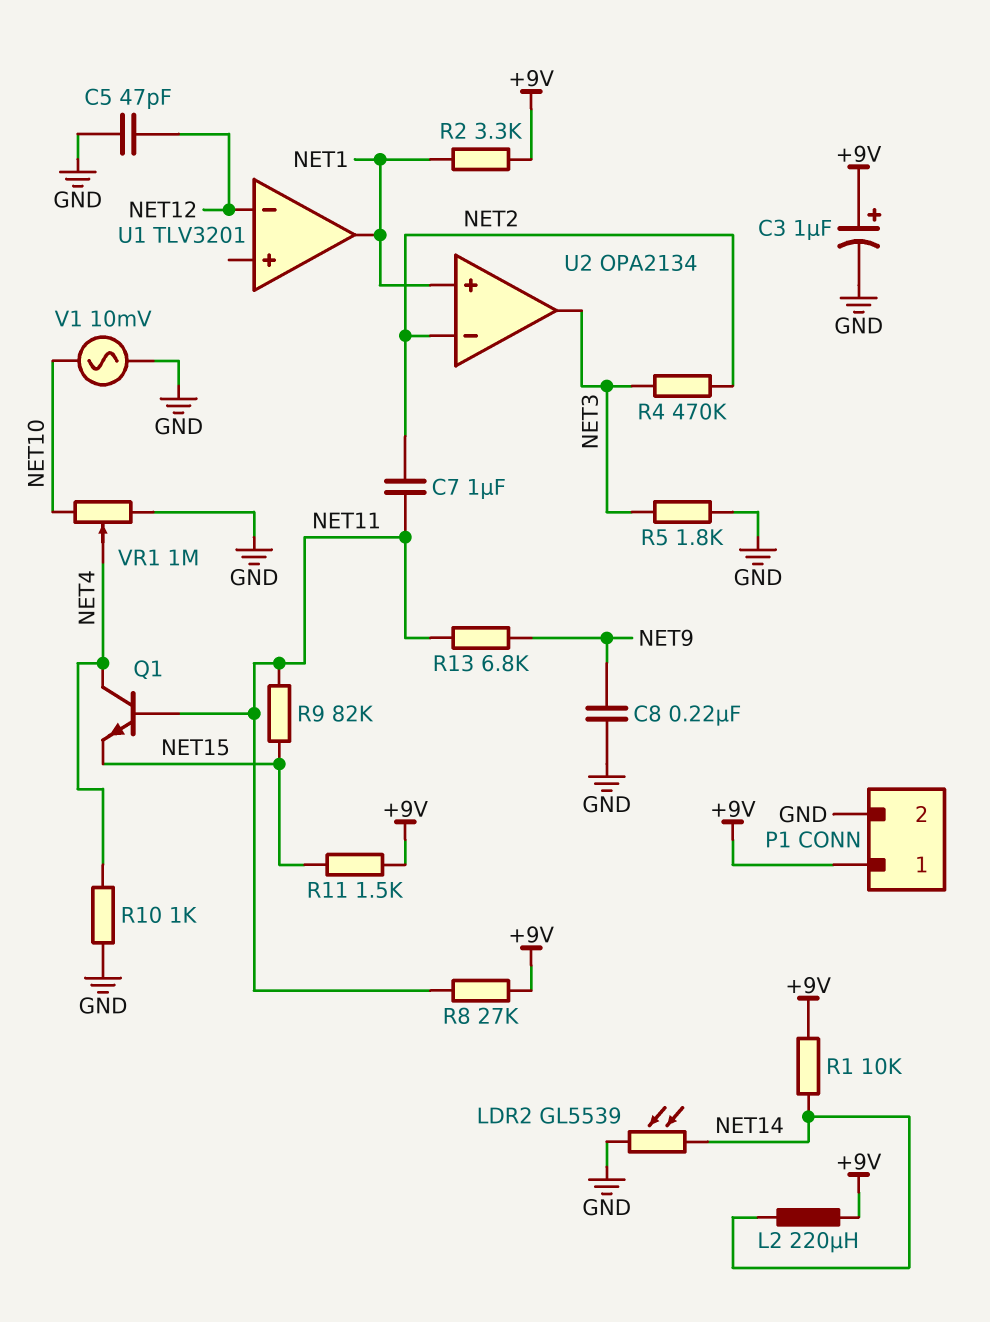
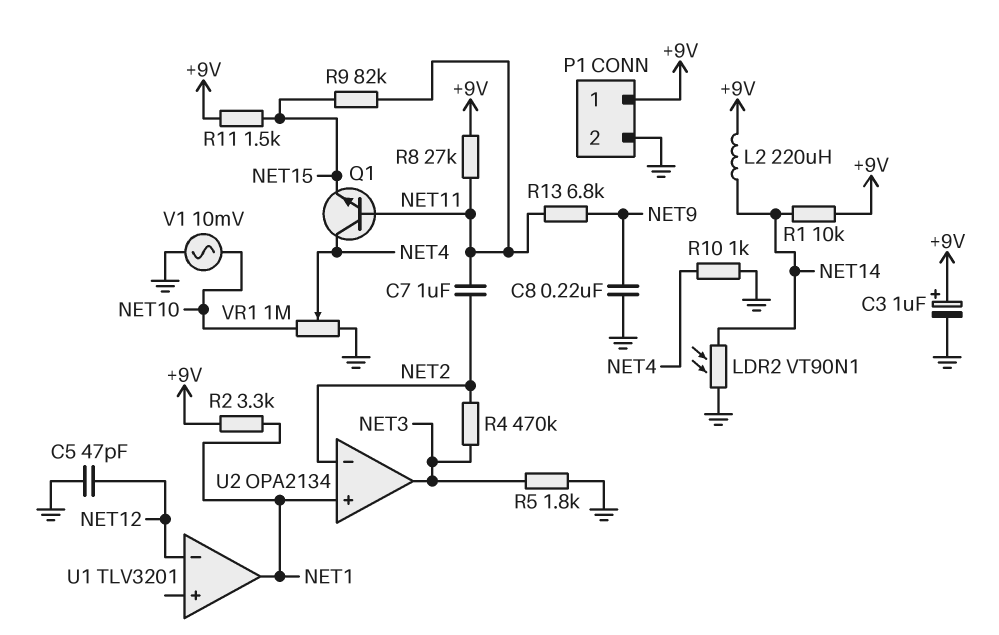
LDR2: GL5539 (GND, NET14) -> VT90N1 (GND, NET14)

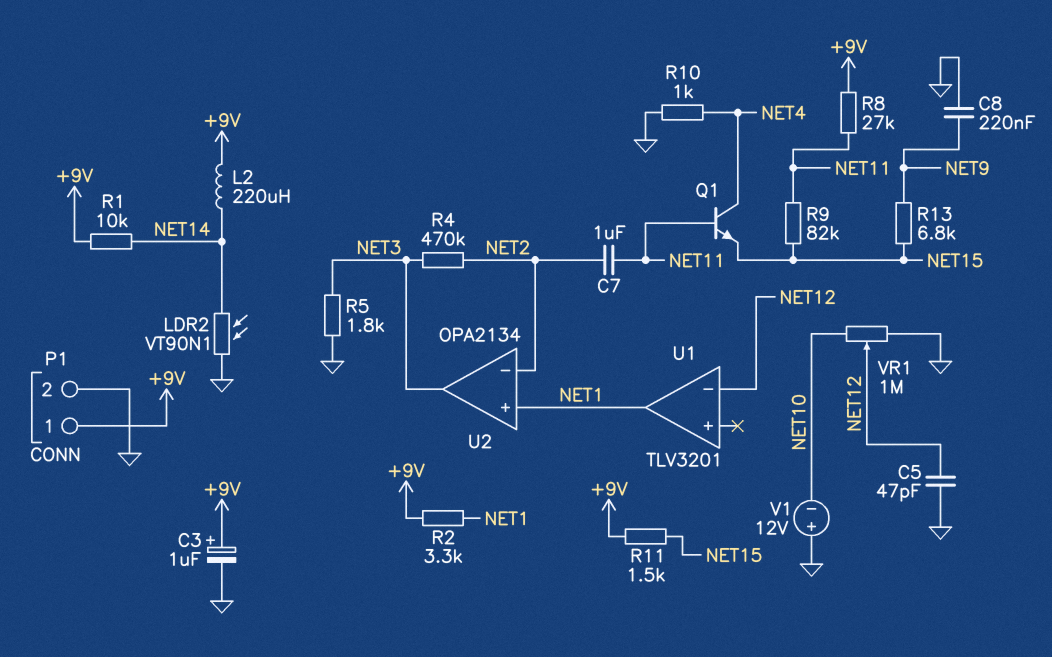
R13: 6.8k (NET9, NET11) -> 6.8k (NET9, NET15)
V1: AC 10mV (GND, NET10) -> 12V (plus GND, minus NET10)
VR1: 1M (GND, NET10, wiper NET4) -> 1M (GND, NET10, wiper NET12)

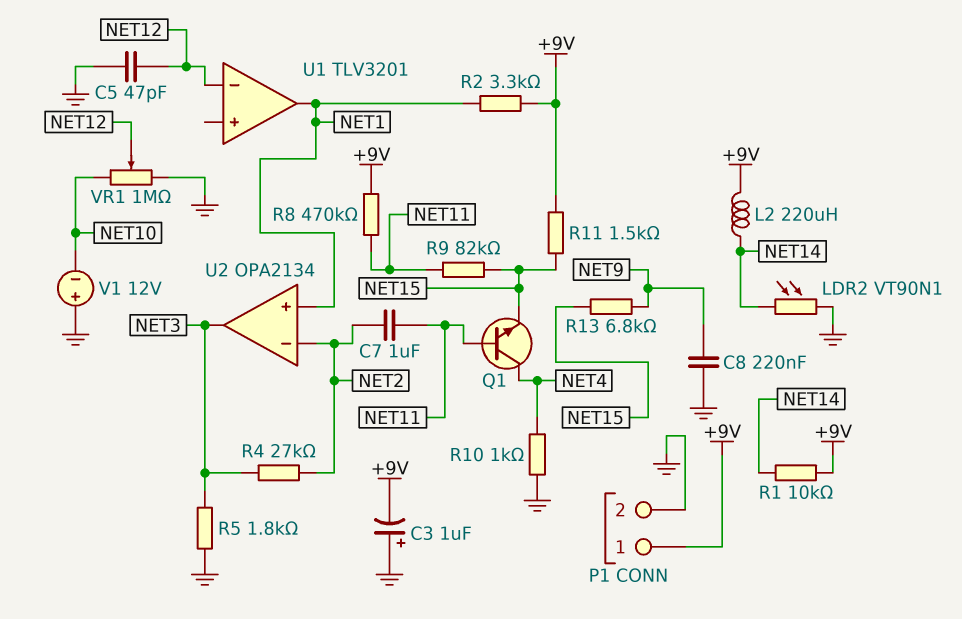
C3: 1uF (plus +9V, minus GND) -> 1uF (plus GND, minus +9V)
R4: 470k (NET2, NET3) -> 27k (NET2, NET3)
R8: 27k (+9V, NET11) -> 470k (+9V, NET11)

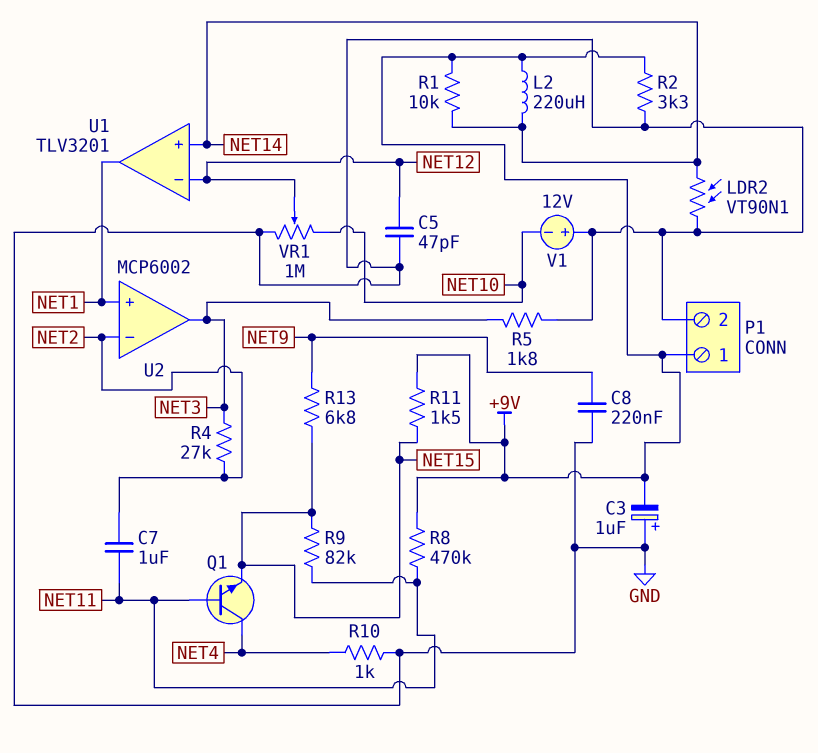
R2: 3.3k (+9V, NET1) -> 3.3k (+9V, GND)
U1 pin in+: none -> NET14
U2: OPA2134 -> MCP6002

